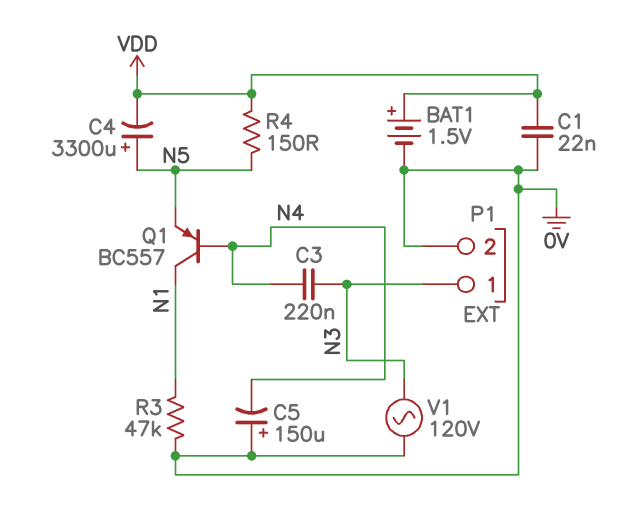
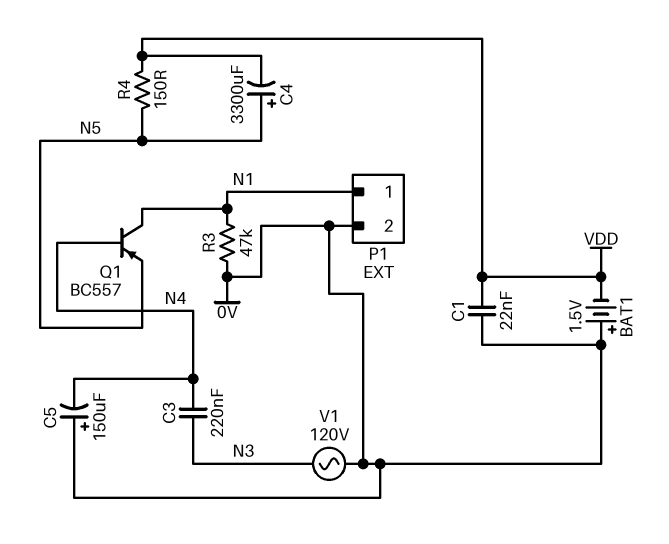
BAT1: 1.5V (plus VDD, minus 0V) -> 1.5V (plus 0V, minus VDD)
P1 pin 1: N3 -> N1

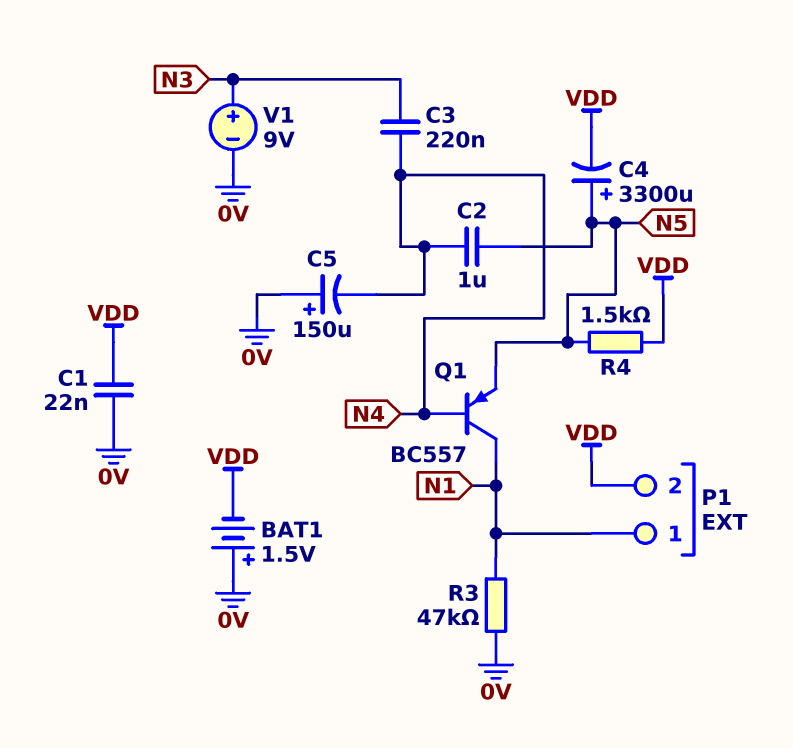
C2: none -> 1uF (N4, N5)
P1 pin 2: 0V -> VDD
R4: 150 (N5, VDD) -> 1.5k (N5, VDD)
V1: AC 120V (0V, N3) -> 9V (plus N3, minus 0V)

